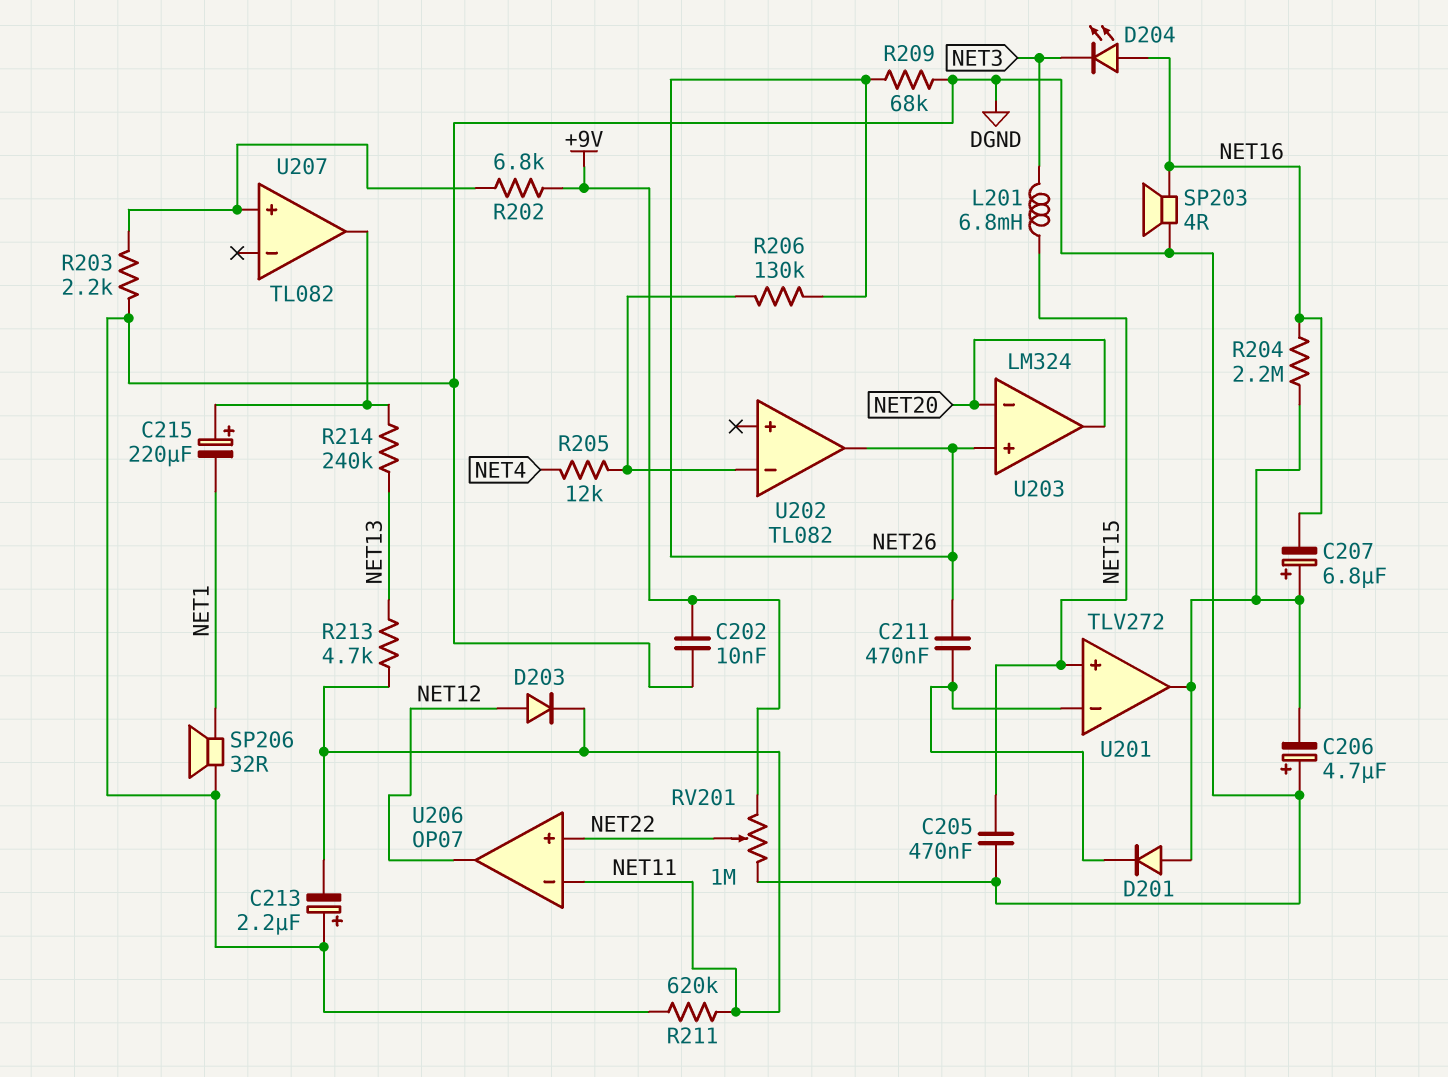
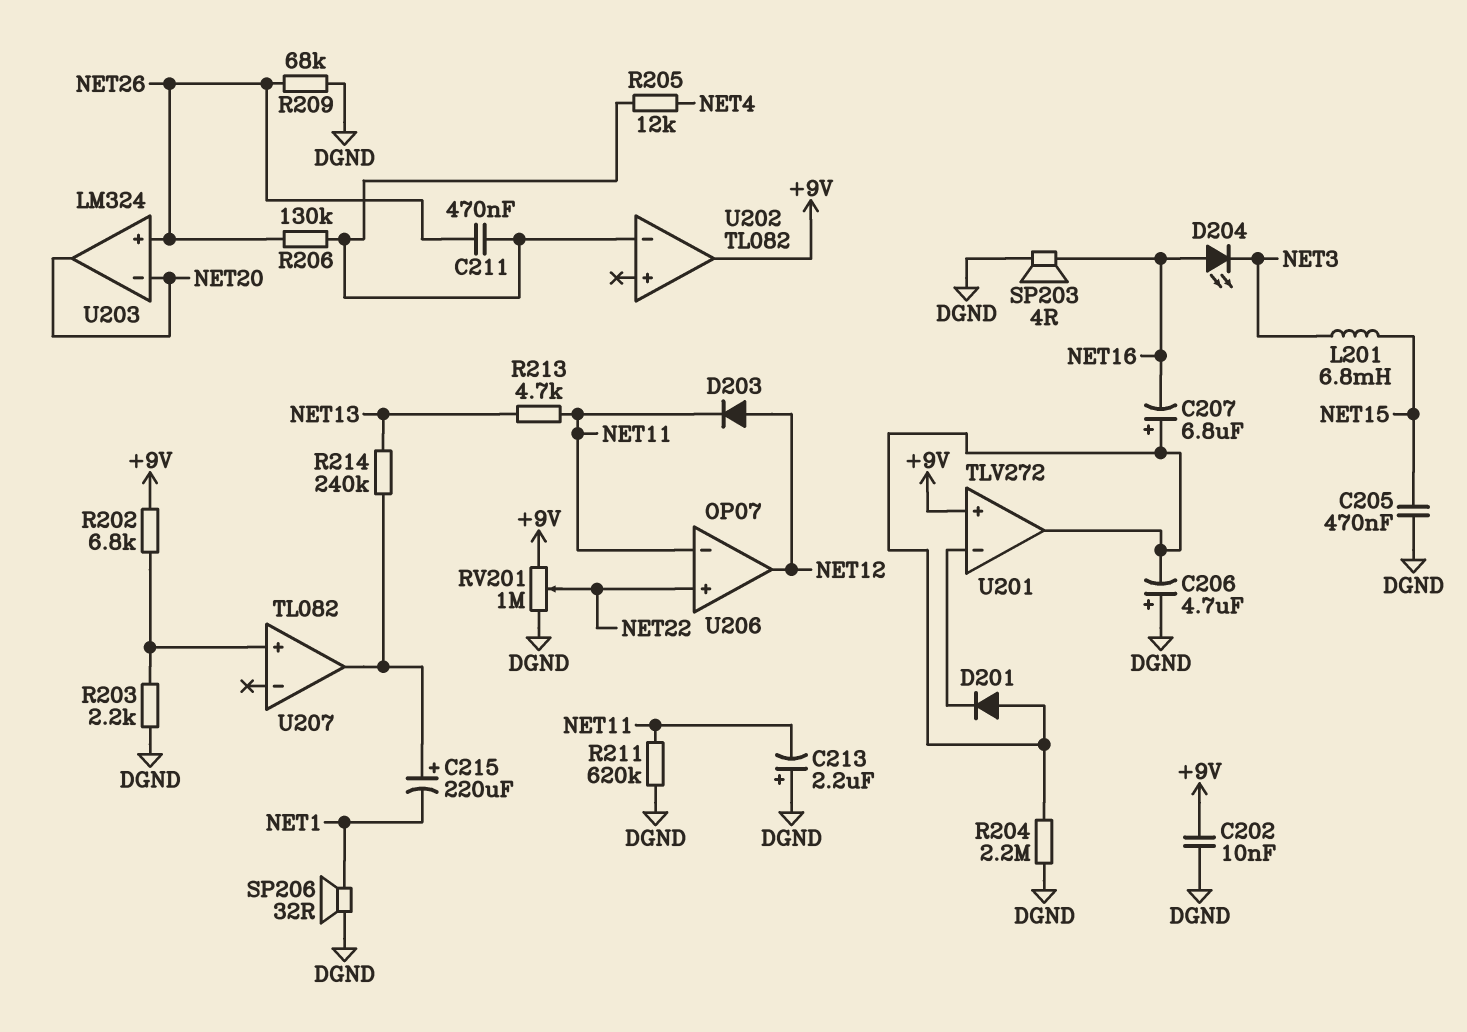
C211: 470nF (NET26, U201/in-) -> 470nF (NET26, U202/in-)
R204: 2.2M (NET16, U201/out) -> 2.2M (DGND, U201/out)
U201 pin in+: NET15 -> +9V
U202 pin out: NET26 -> +9V

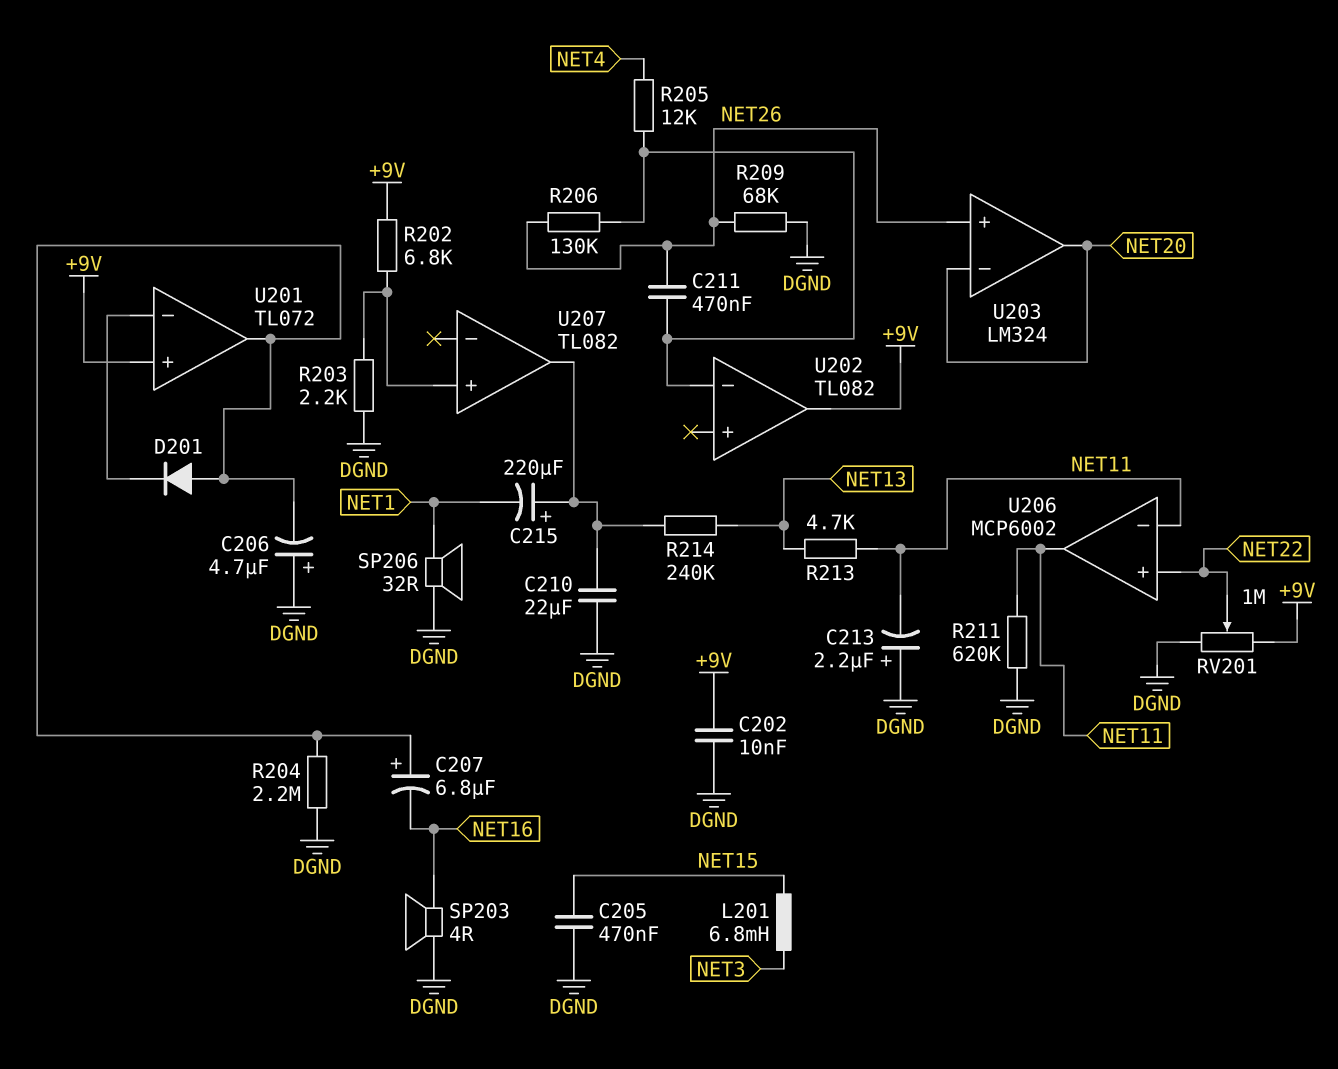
C210: none -> 22uF (DGND, U207/out)
D203: diode (A NET12, K NET11) -> none
D204: LED (A NET16, K NET3) -> none
U201: TLV272 -> TL072
U206: OP07 -> MCP6002
U206 pin out: NET12 -> NET11

